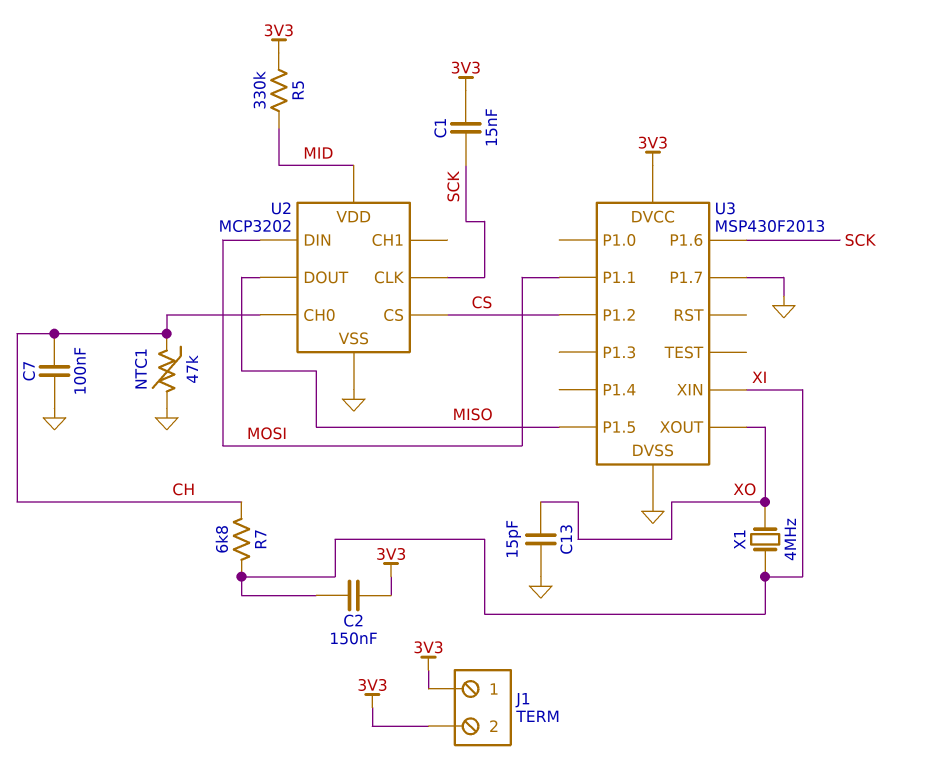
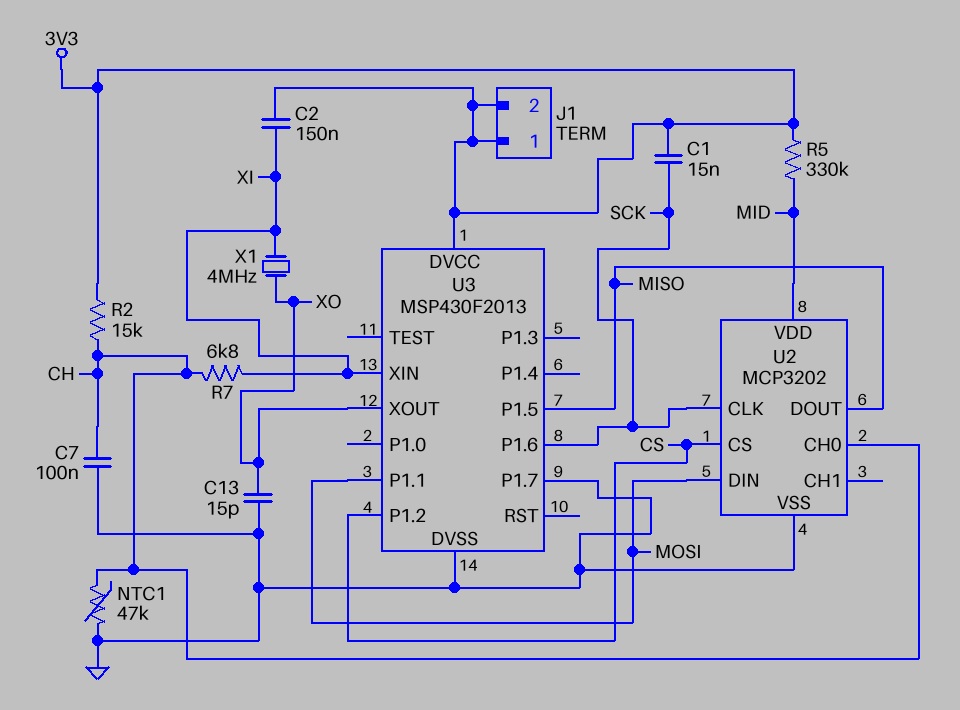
R2: none -> 15k (3V3, CH)

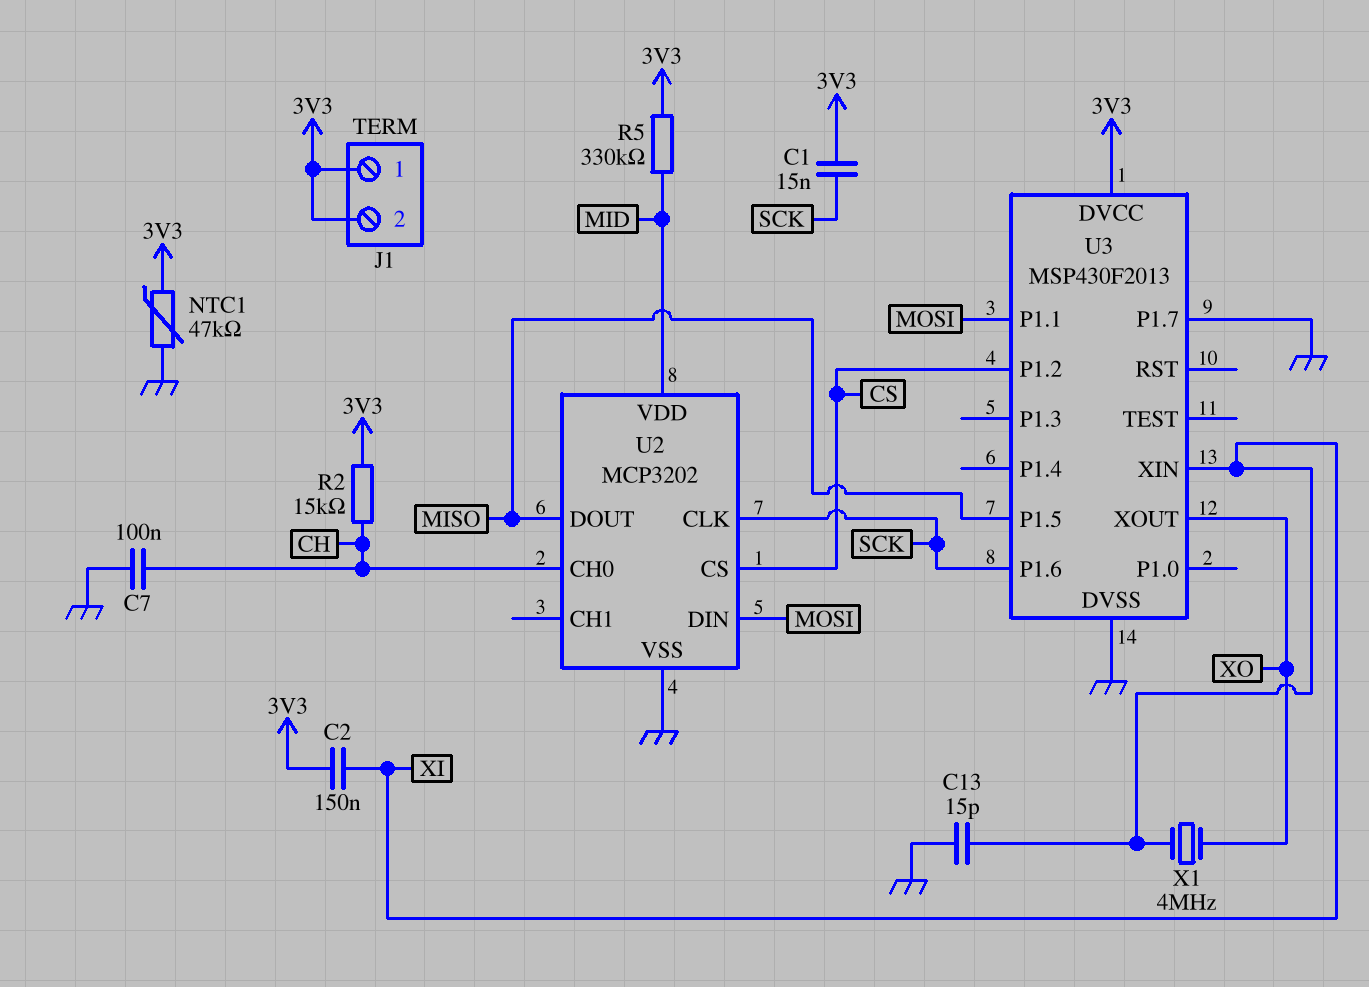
C13: 15pF (GND, XO) -> 15pF (GND, XI)
NTC1: 47k (CH, GND) -> 47k (3V3, GND)
R7: 6.8k (CH, XI) -> none

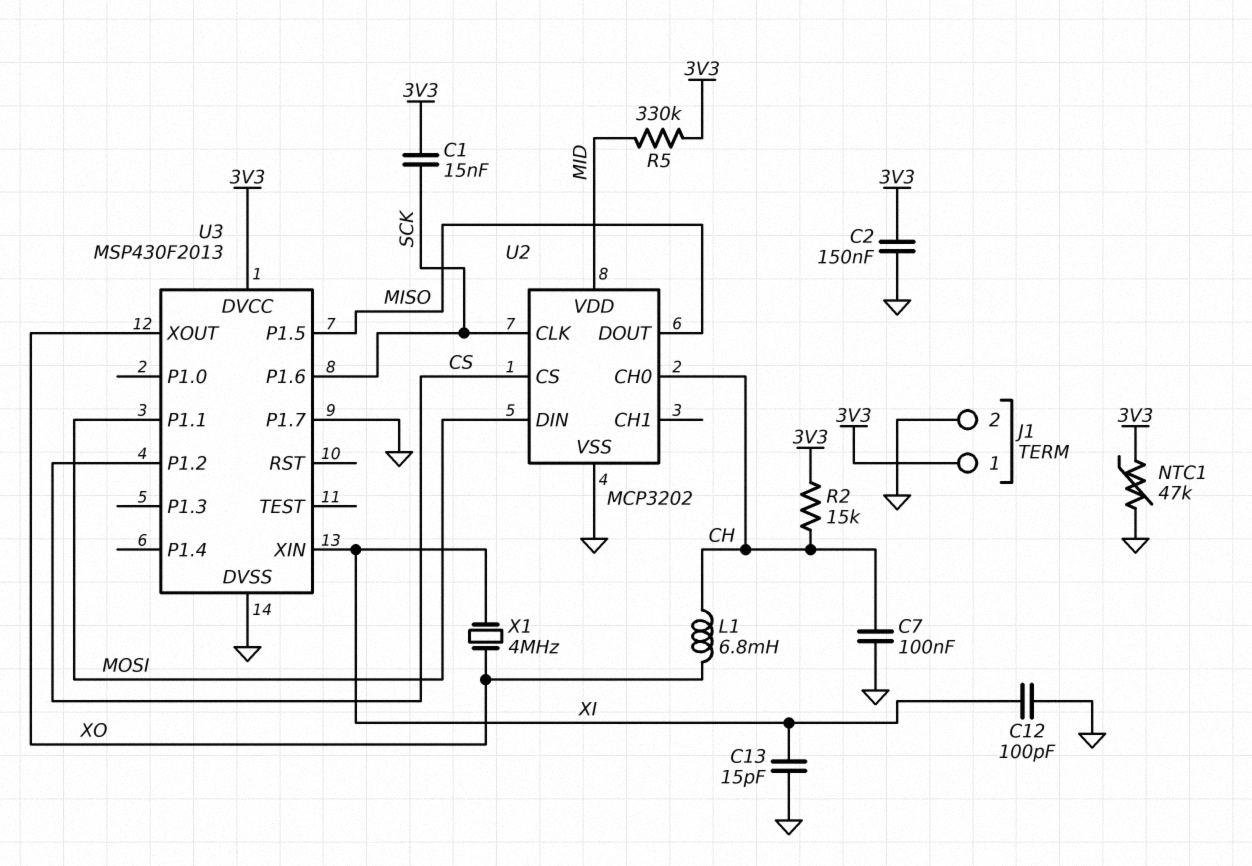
C2: 150nF (3V3, XI) -> 150nF (3V3, GND)
C12: none -> 100pF (GND, XI)
J1 pin 2: 3V3 -> GND
L1: none -> 6.8mH (CH, XO)

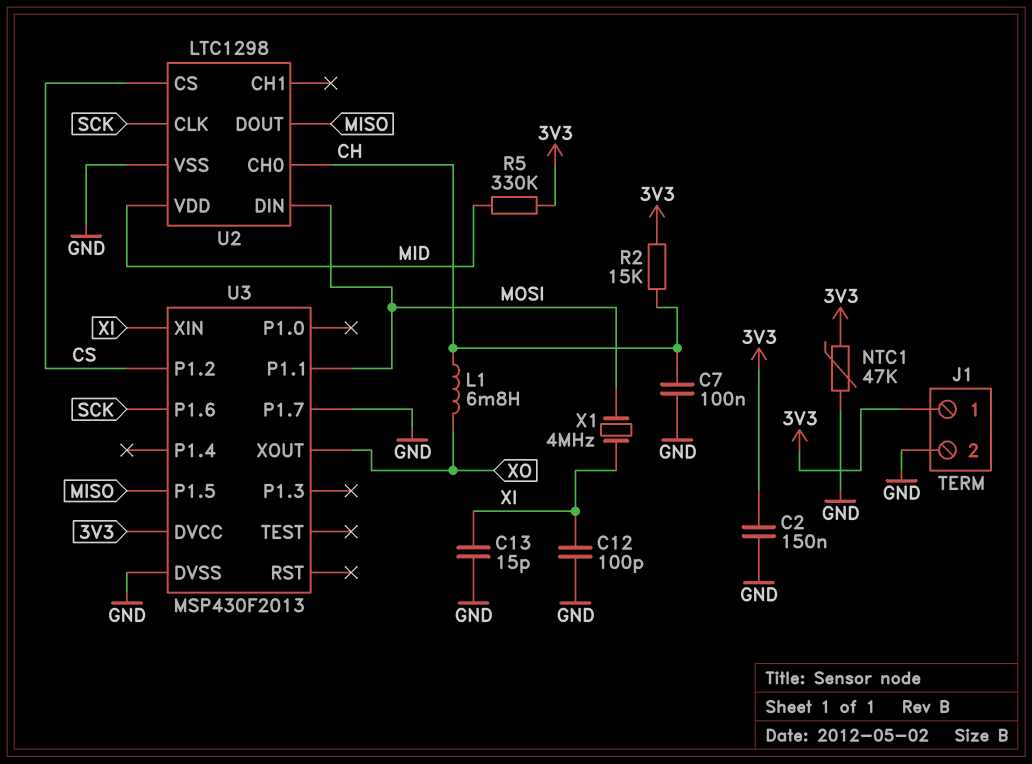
C1: 15nF (3V3, SCK) -> none
U2: MCP3202 -> LTC1298
X1: 4MHz (XI, XO) -> 4MHz (MOSI, XI)

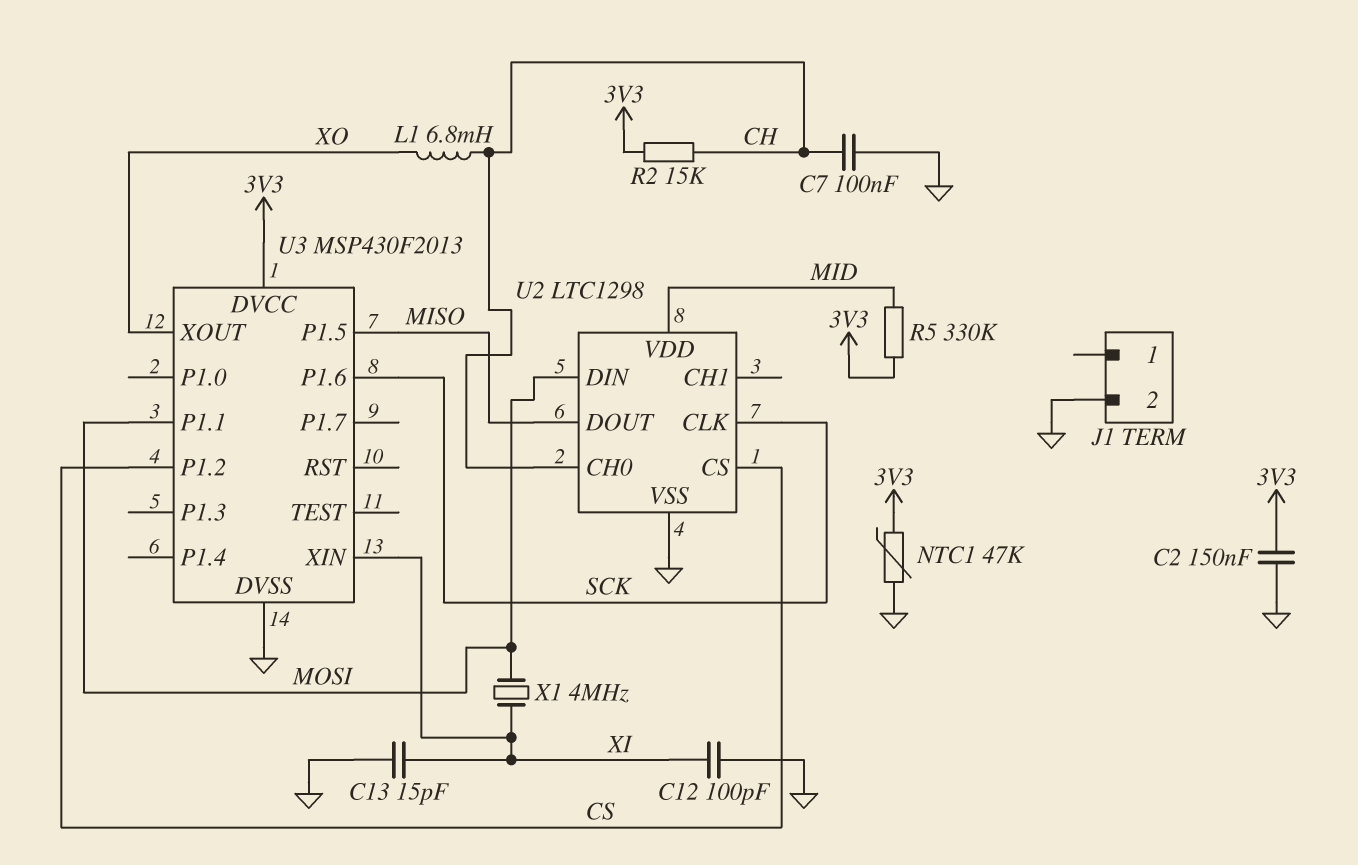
J1 pin 1: 3V3 -> none
U3 pin P1.7: GND -> none

